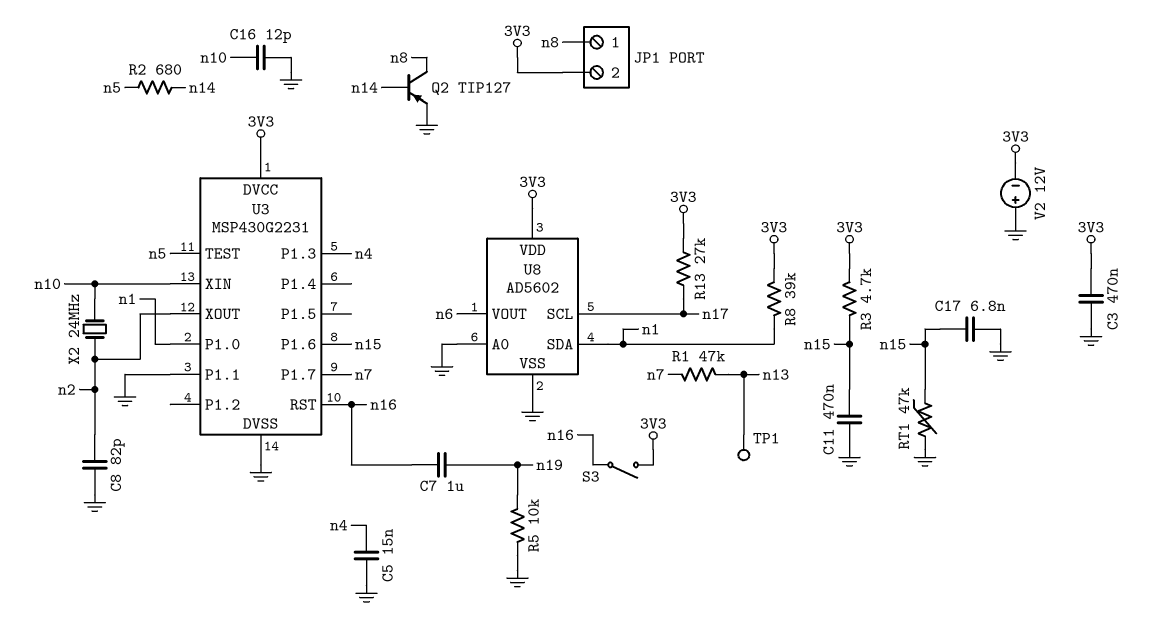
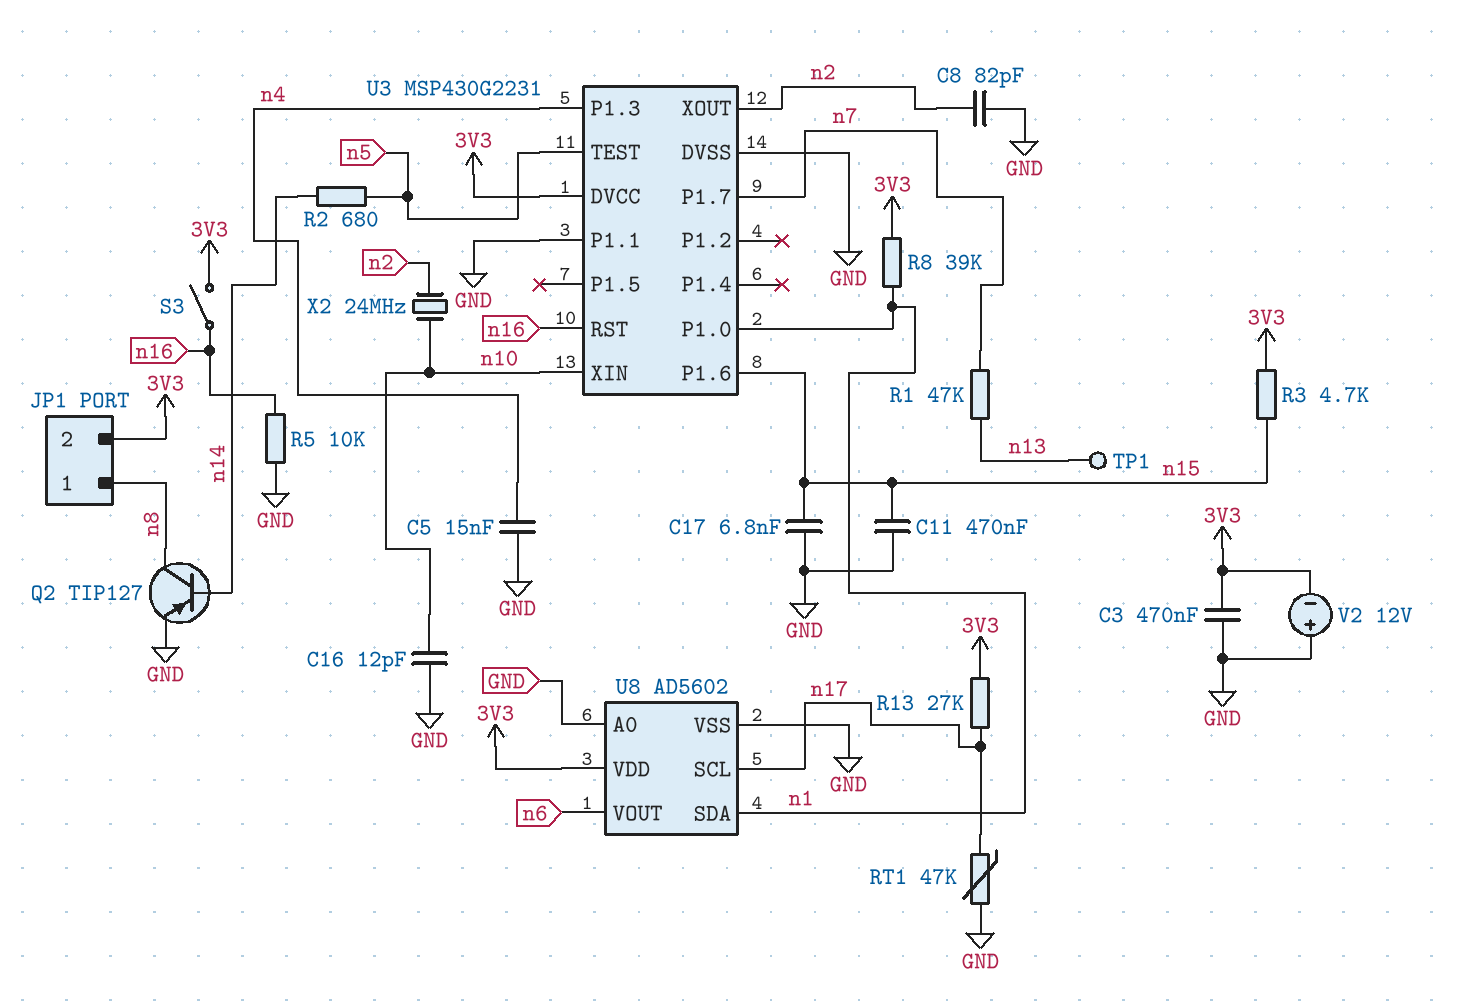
C7: 1uF (n16, n19) -> none
R5: 10k (GND, n19) -> 10k (GND, n16)
RT1: 47k (GND, n15) -> 47k (GND, n17)

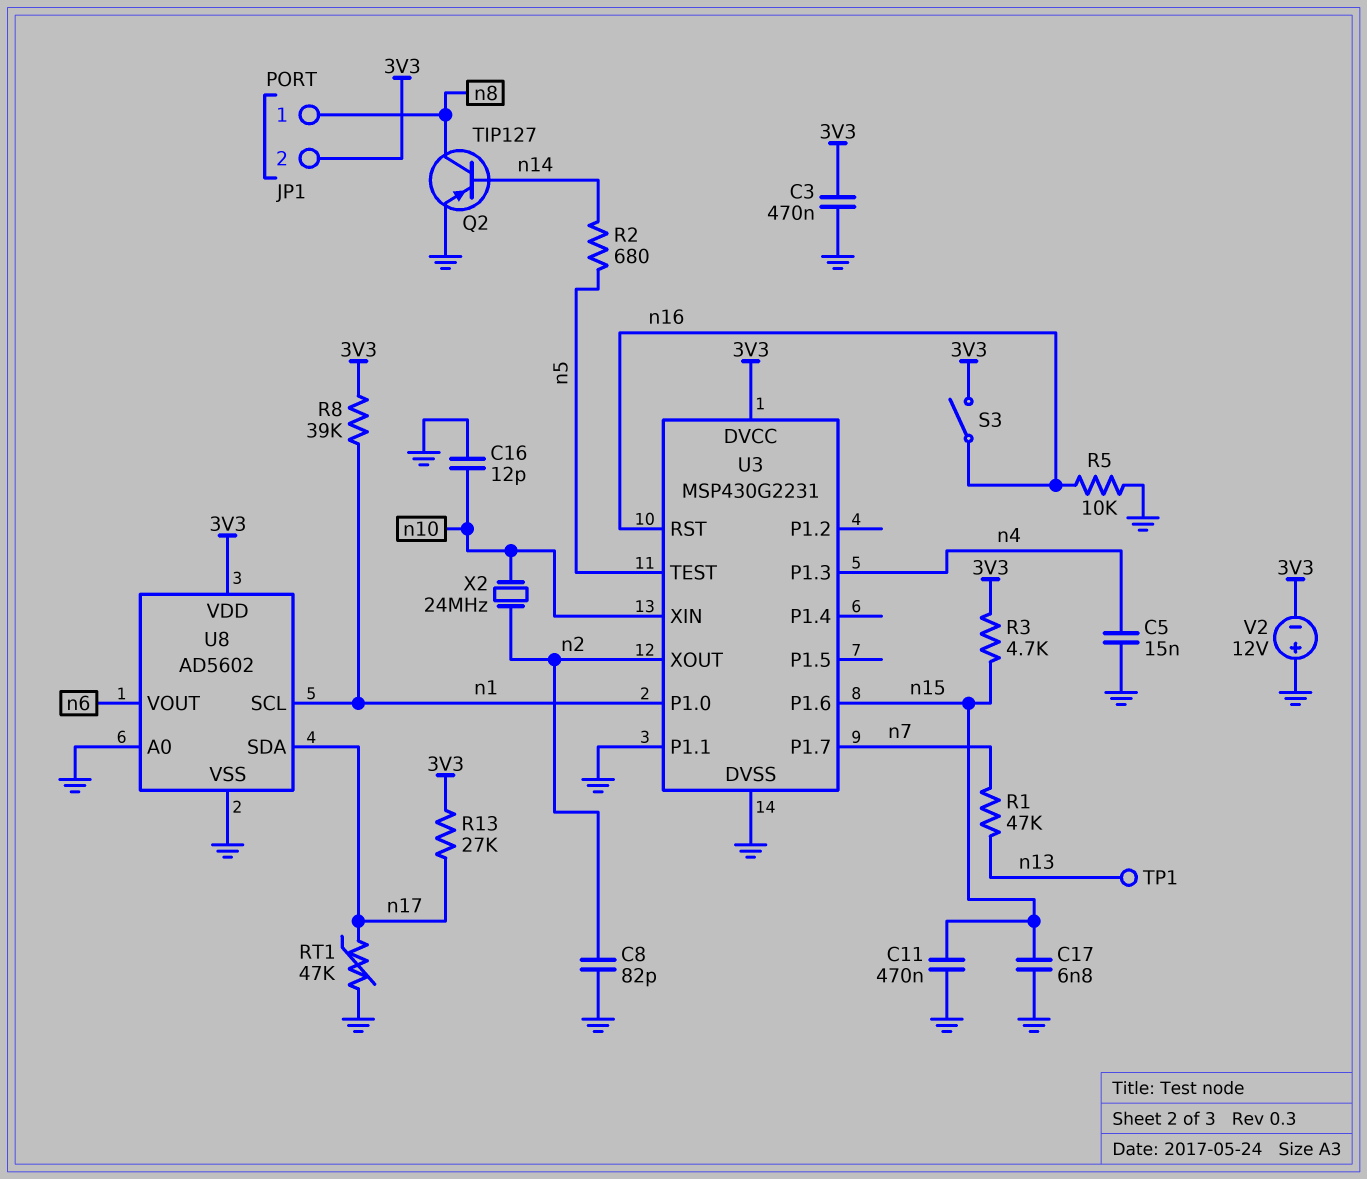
U8 pin SCL: n17 -> n1
U8 pin SDA: n1 -> n17

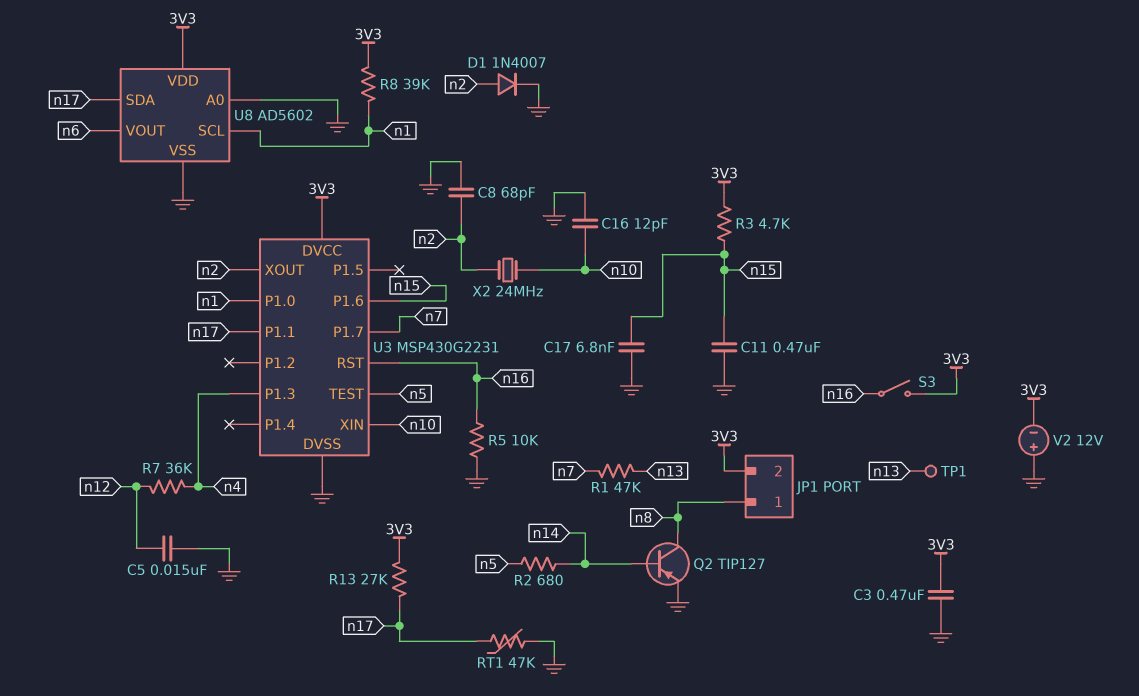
C5: 15nF (GND, n4) -> 15nF (GND, n12)
C8: 82pF (GND, n2) -> 68pF (GND, n2)
D1: none -> diode 1N4007 (A n2, K GND)
R7: none -> 36k (n4, n12)
U3 pin P1.1: GND -> n17

